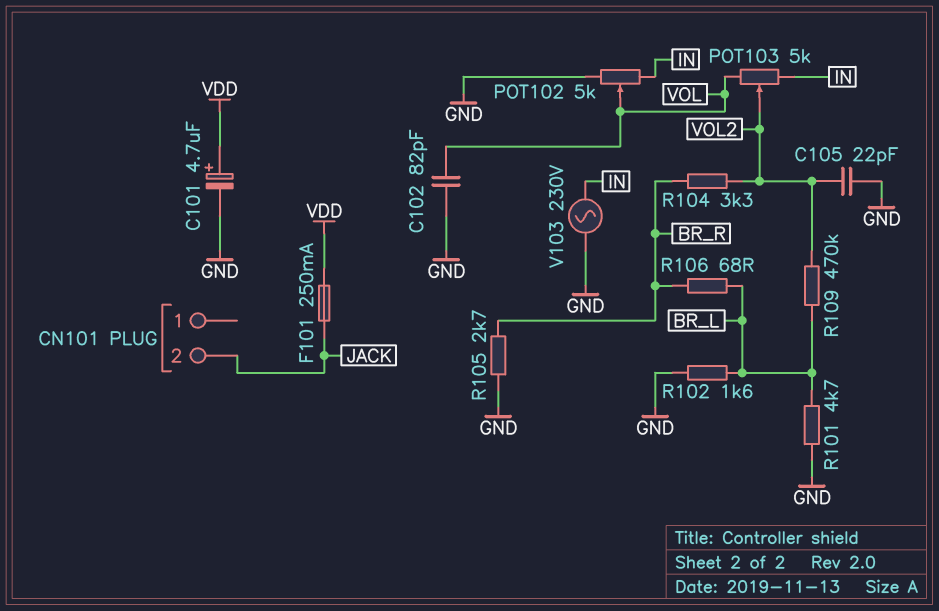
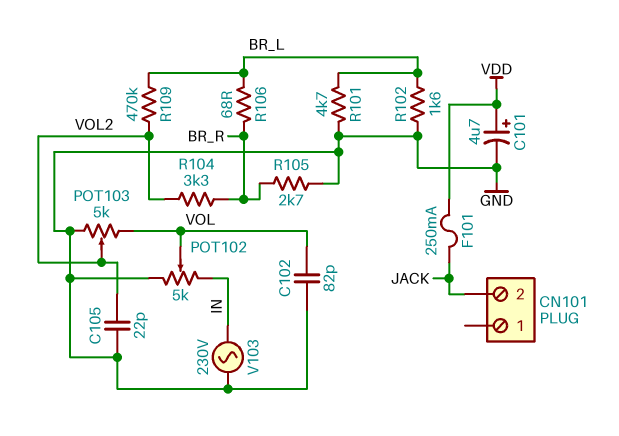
POT103: 5k (IN, VOL, wiper VOL2) -> 5k (GND, VOL, wiper VOL2)

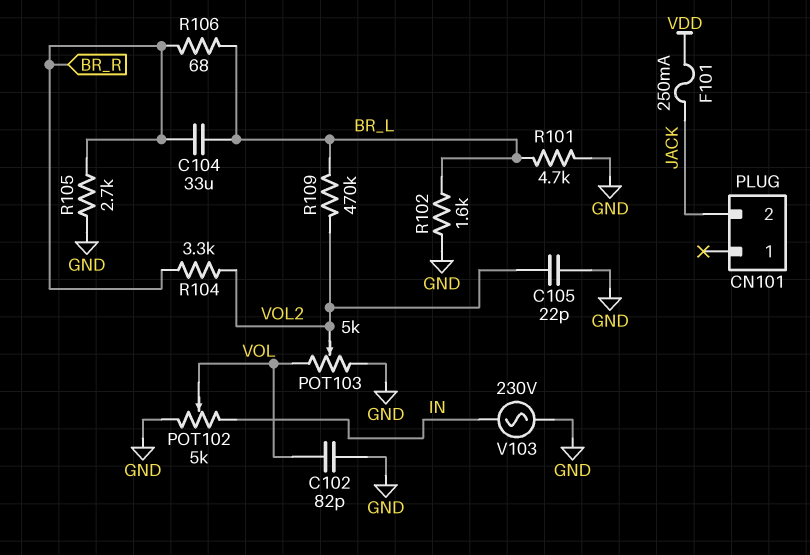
C101: 4.7uF (plus VDD, minus GND) -> none
C104: none -> 33uF (BR_L, BR_R)

